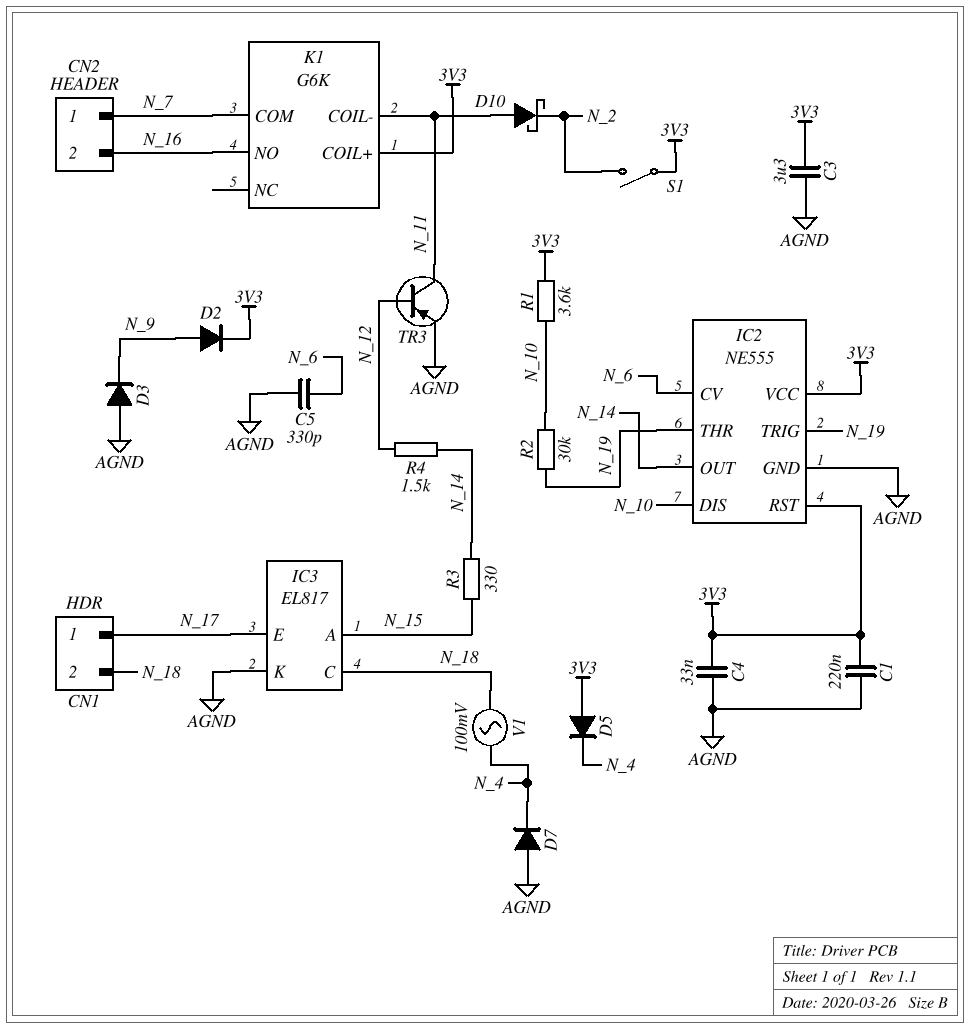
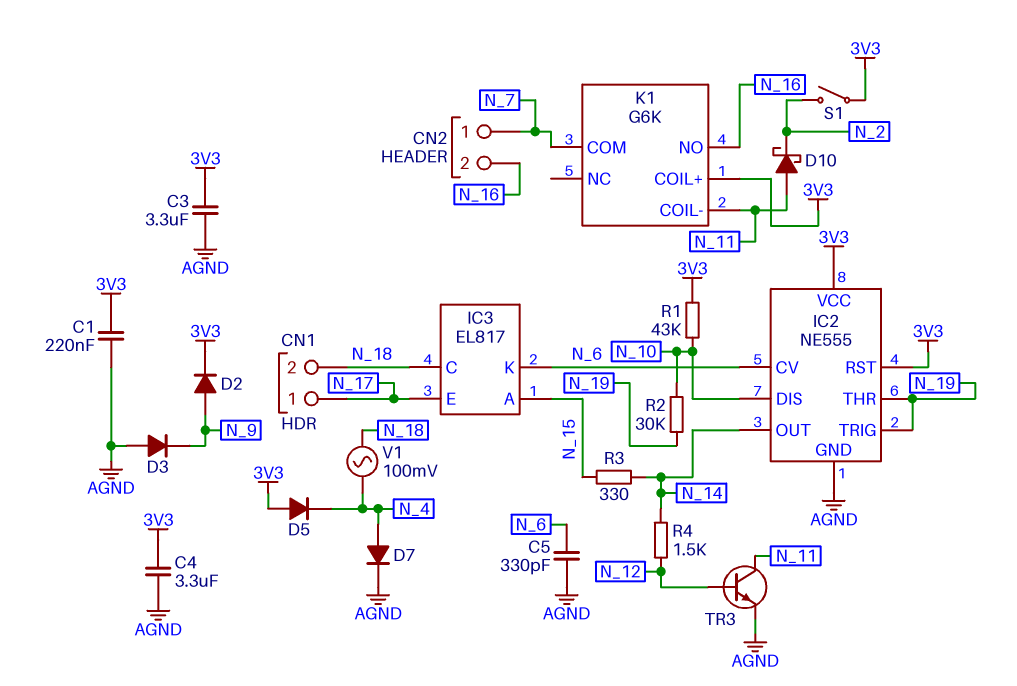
C4: 33nF (3V3, AGND) -> 3.3uF (3V3, AGND)
D7: diode (A AGND, K N_4) -> diode (A N_4, K AGND)
IC3 pin K: AGND -> N_6
R1: 3.6k (3V3, N_10) -> 43k (3V3, N_10)
TR3: PNP (B N_12, C N_11, E AGND) -> NPN (B N_12, C N_11, E AGND)

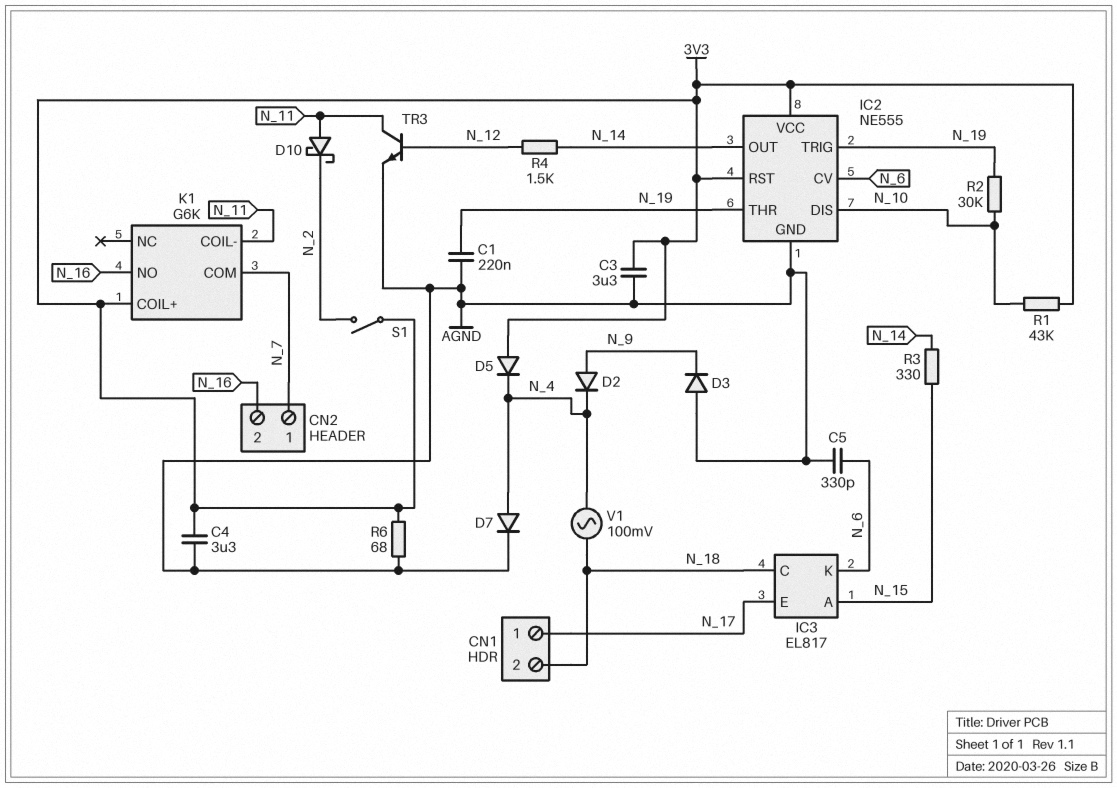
C1: 220nF (3V3, AGND) -> 220nF (AGND, N_19)
D2: diode (A N_9, K 3V3) -> diode (A N_9, K N_4)
R6: none -> 68 (3V3, AGND)

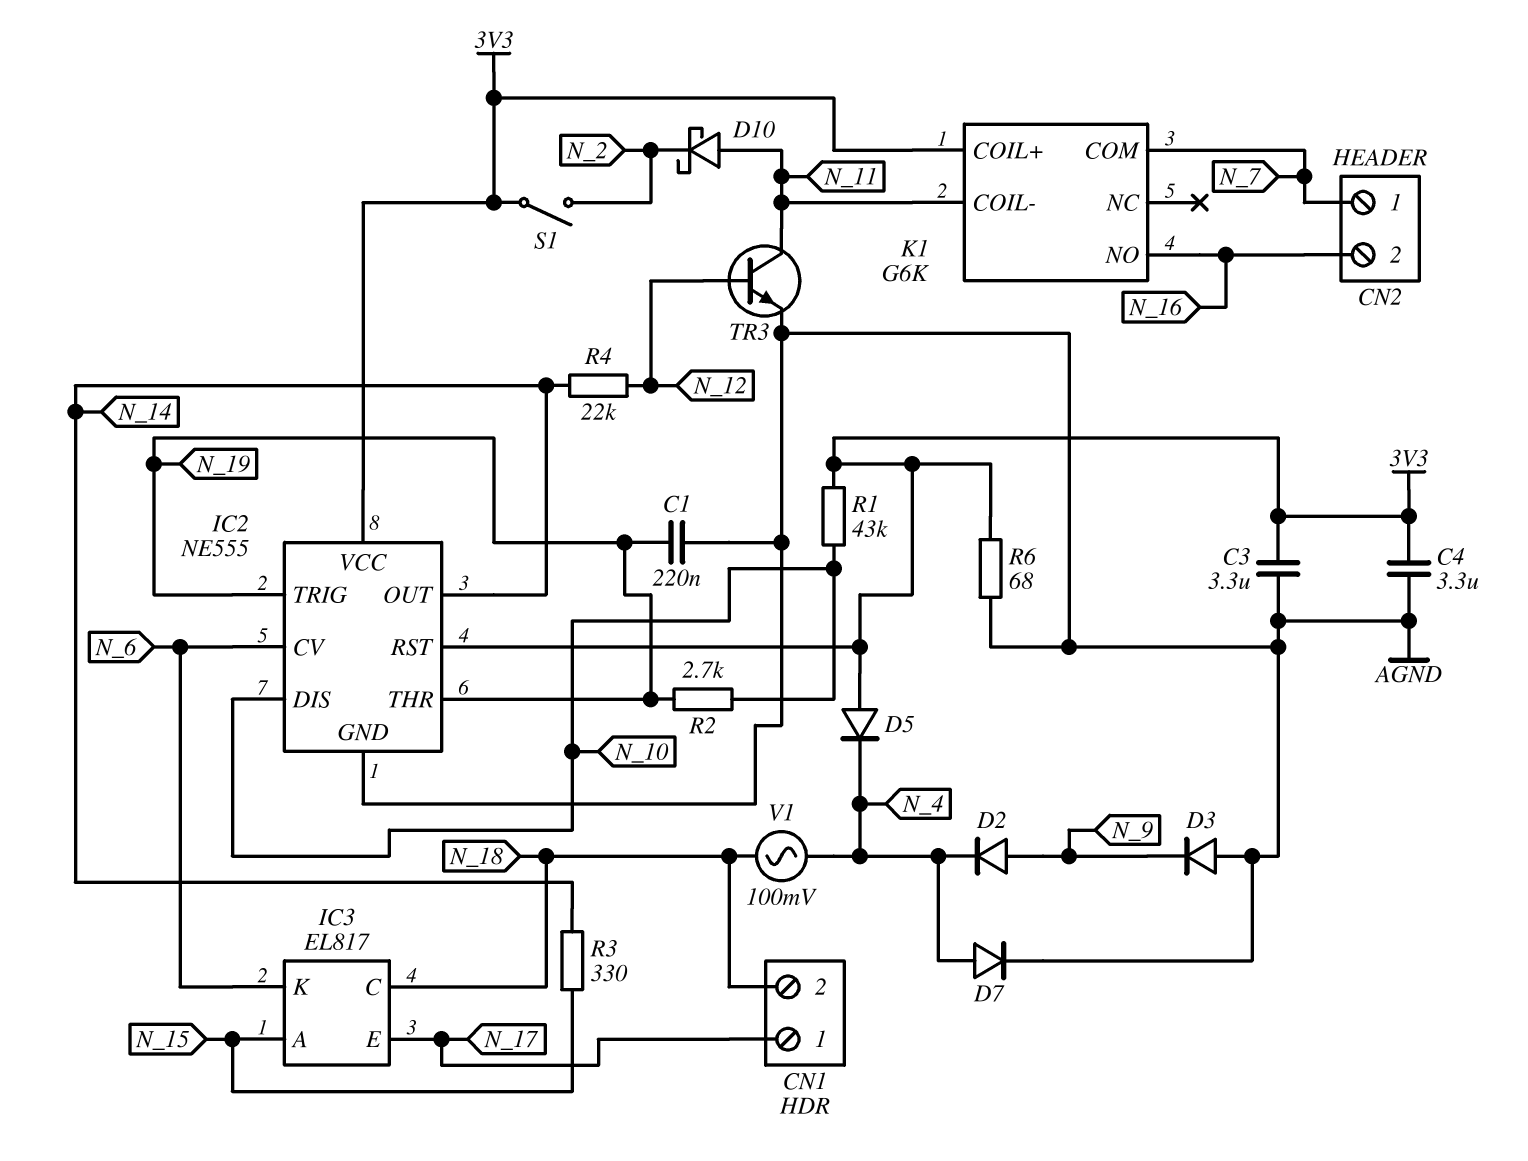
C5: 330pF (AGND, N_6) -> none
R2: 30k (N_10, N_19) -> 2.7k (N_10, N_19)
R4: 1.5k (N_12, N_14) -> 22k (N_12, N_14)

